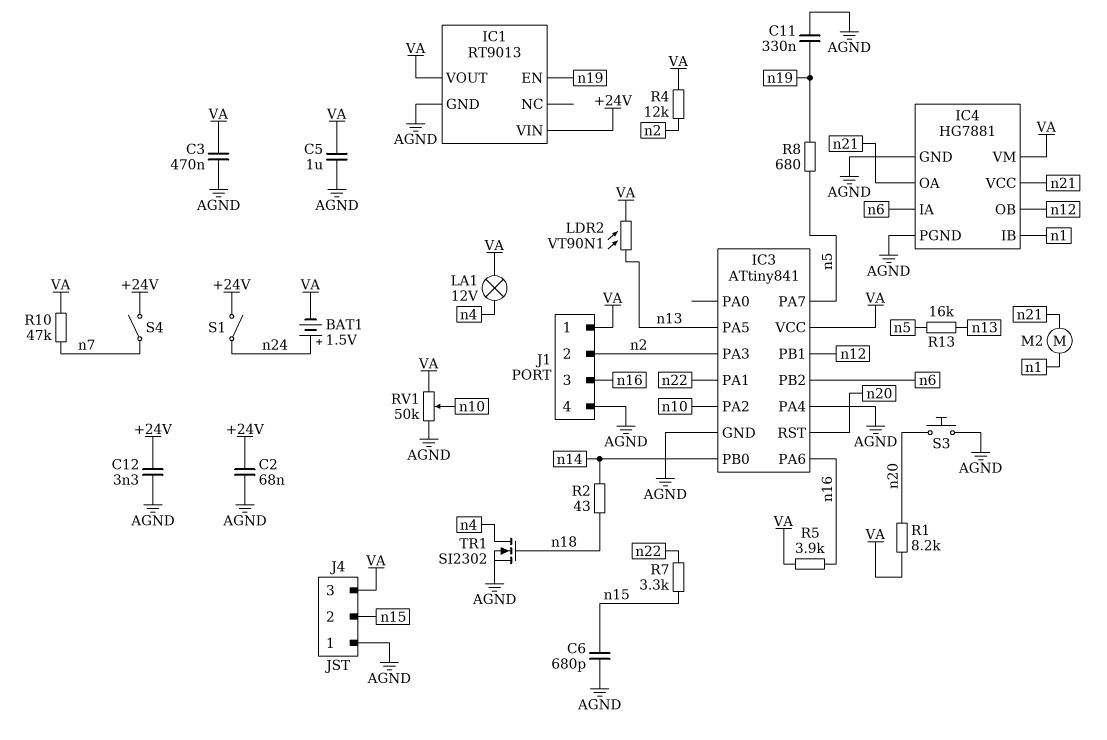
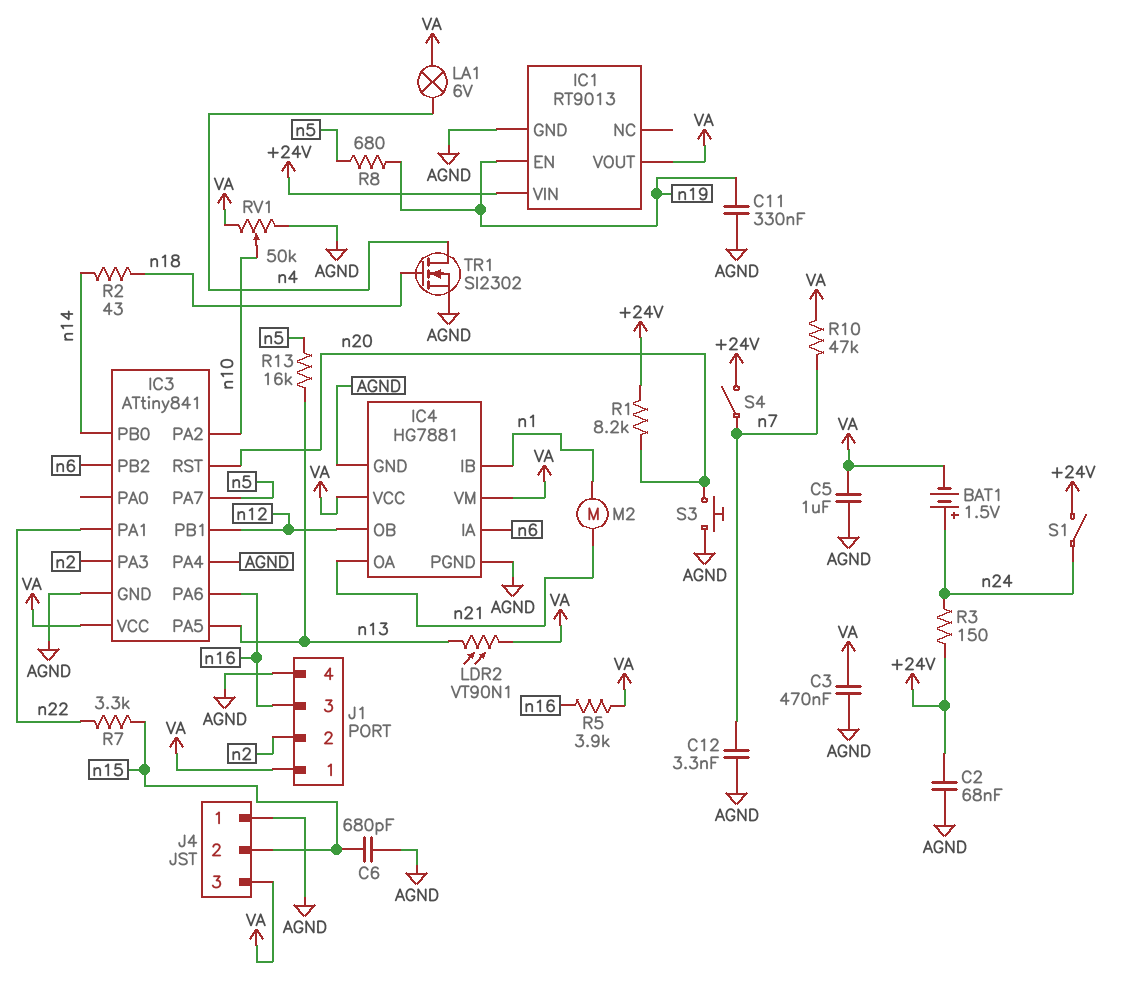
C12: 3.3nF (+24V, AGND) -> 3.3nF (AGND, n7)
IC4 pin VCC: n21 -> VA
LA1: lamp 12V (VA, n4) -> lamp 6V (VA, n4)
R1: 8.2k (VA, n20) -> 8.2k (+24V, n20)
R3: none -> 150 (+24V, n24)
R4: 12k (VA, n2) -> none

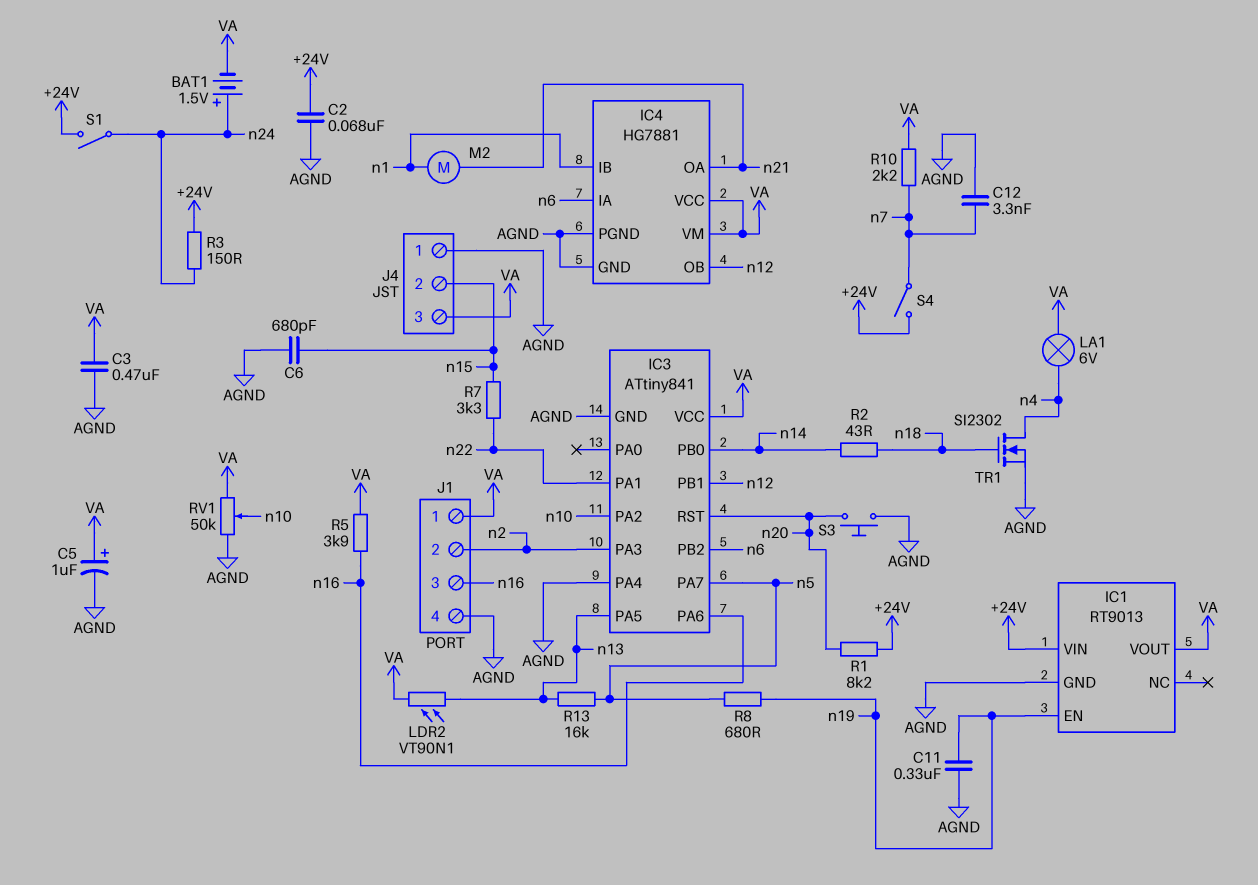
C5: 1uF (AGND, VA) -> 1uF (plus VA, minus AGND)
R10: 47k (VA, n7) -> 2.2k (VA, n7)

